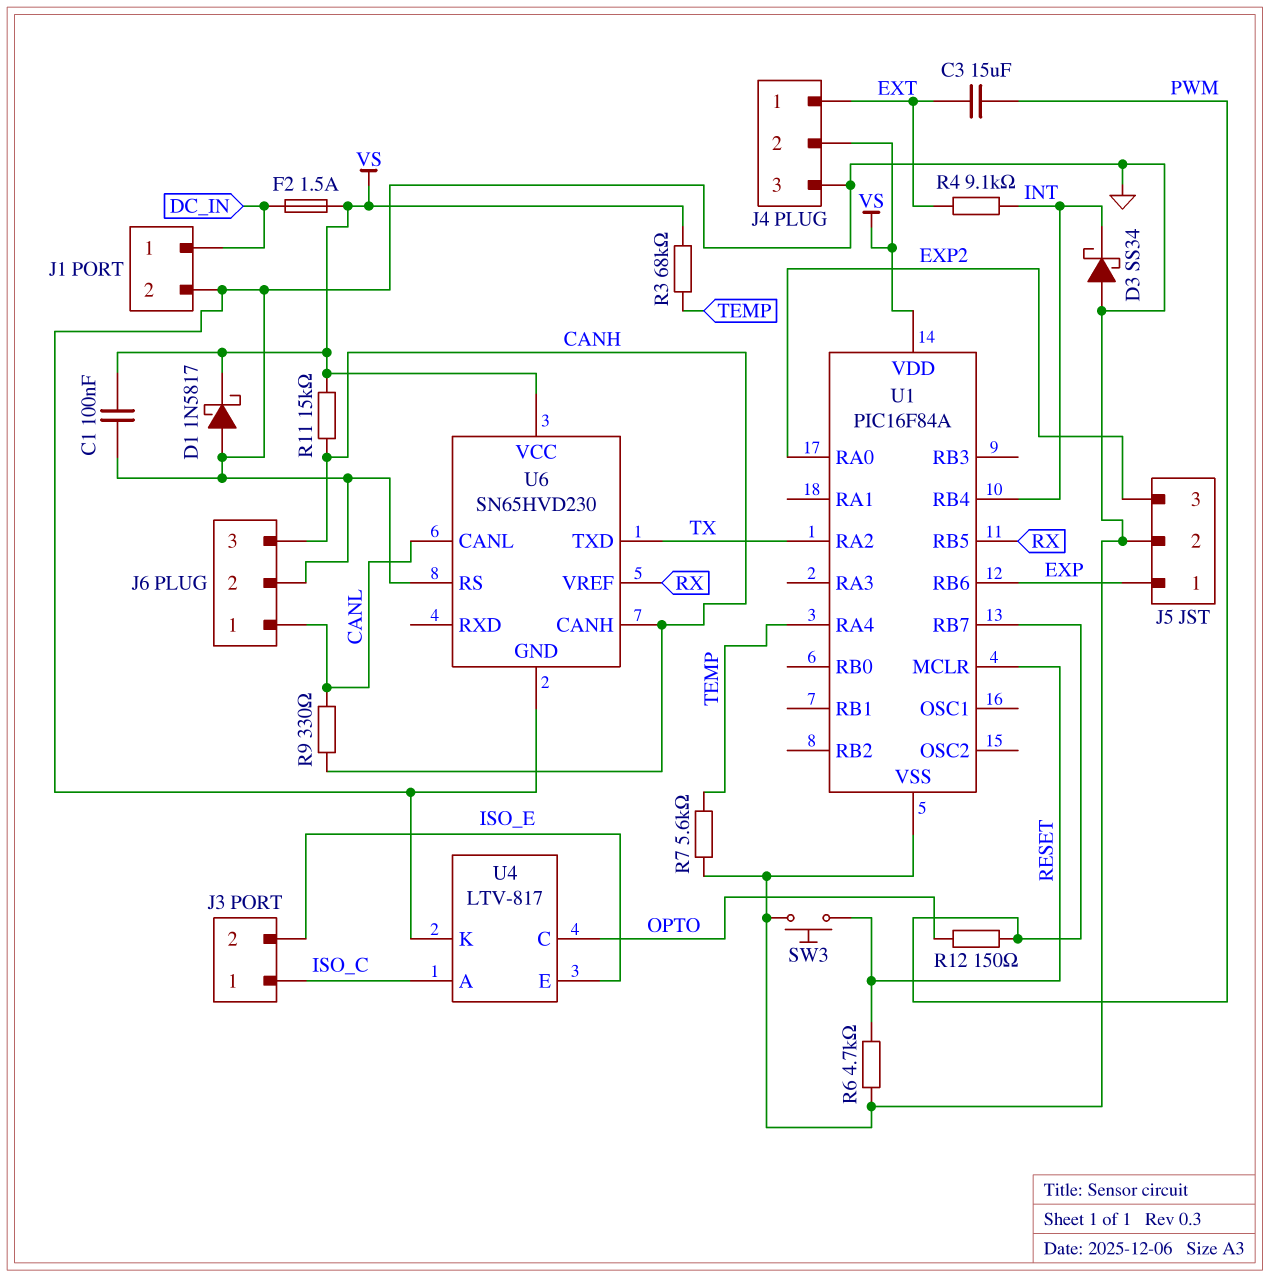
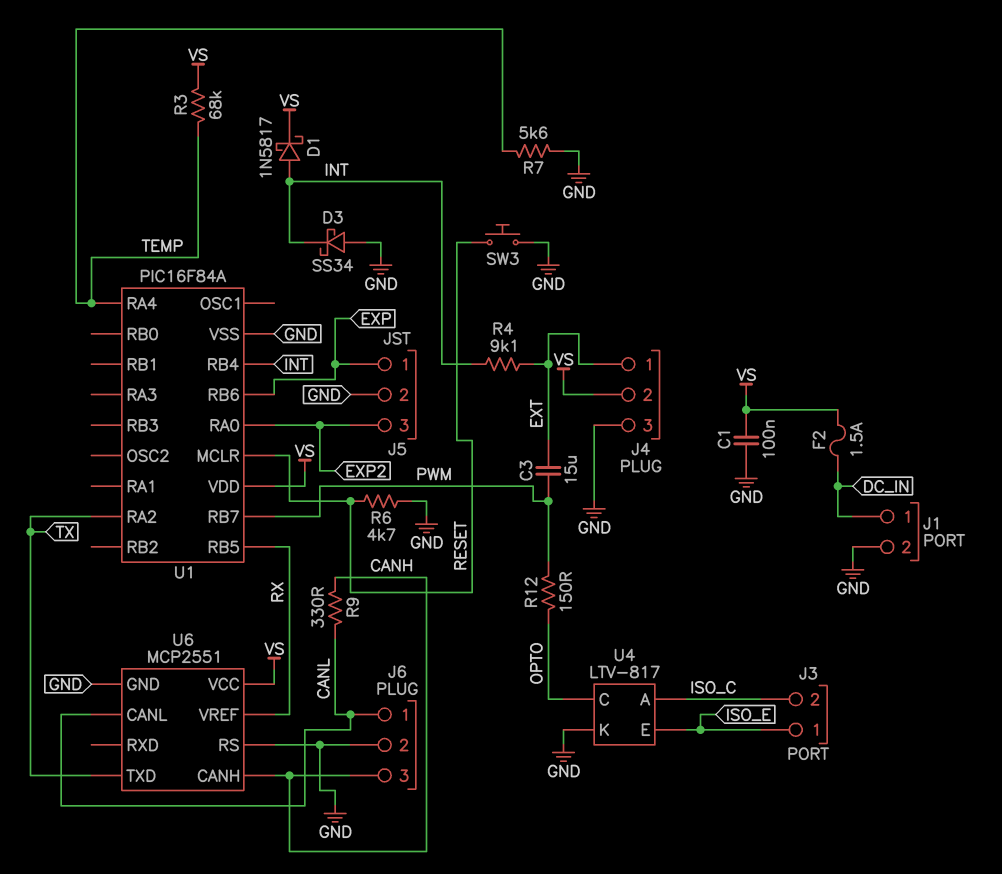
D1: schottky 1N5817 (A GND, K VS) -> schottky 1N5817 (A INT, K VS)
J3 pin 1: ISO_C -> ISO_E
J3 pin 2: ISO_E -> ISO_C
R11: 15k (CANH, VS) -> none
U6: SN65HVD230 -> MCP2551

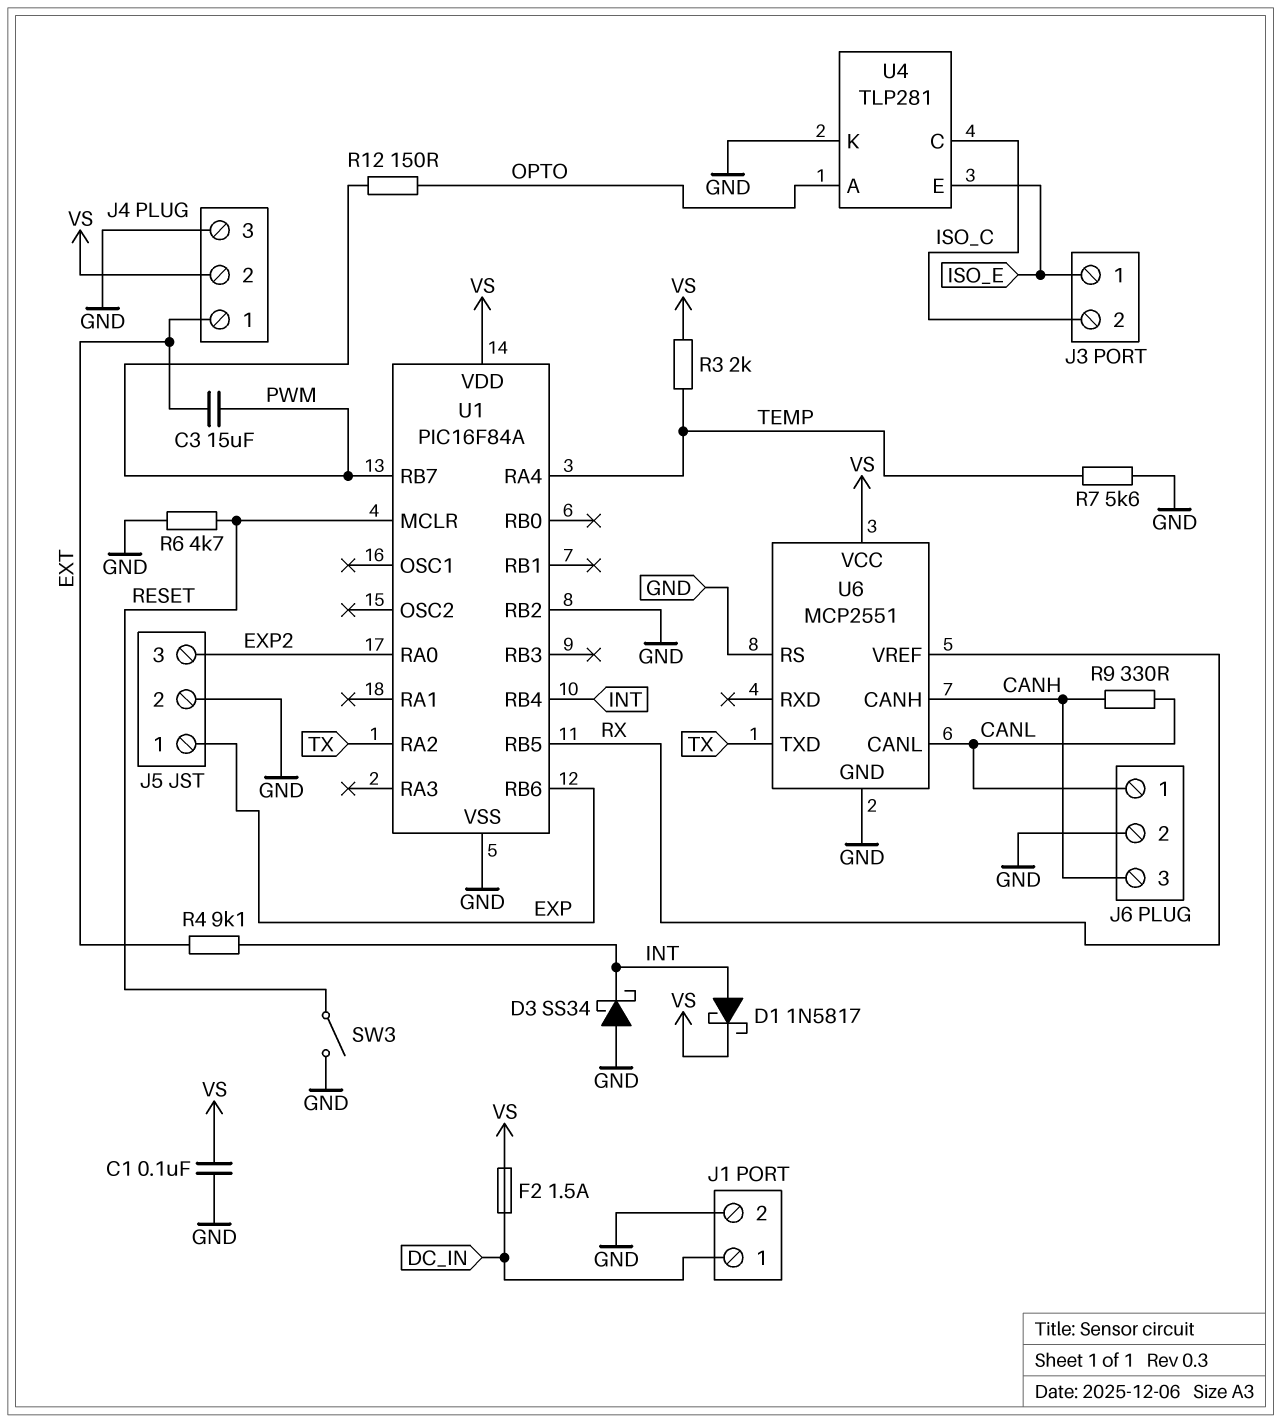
R3: 68k (TEMP, VS) -> 2k (TEMP, VS)
SW3: button (GND, RESET) -> switch (GND, RESET)
U1 pin RB2: none -> GND
U4: LTV-817 -> TLP281
U4 pin A: ISO_C -> OPTO
U4 pin C: OPTO -> ISO_C

